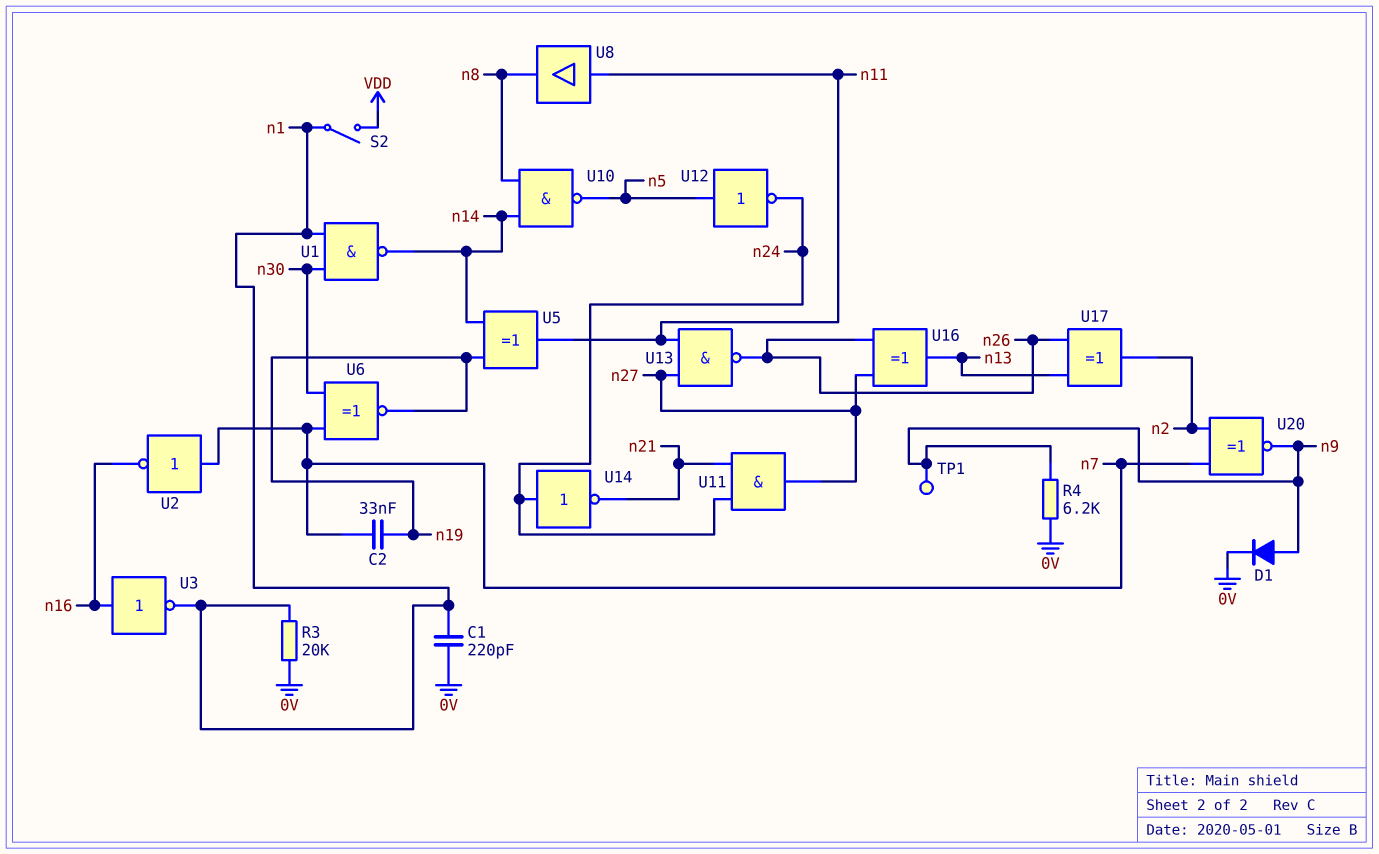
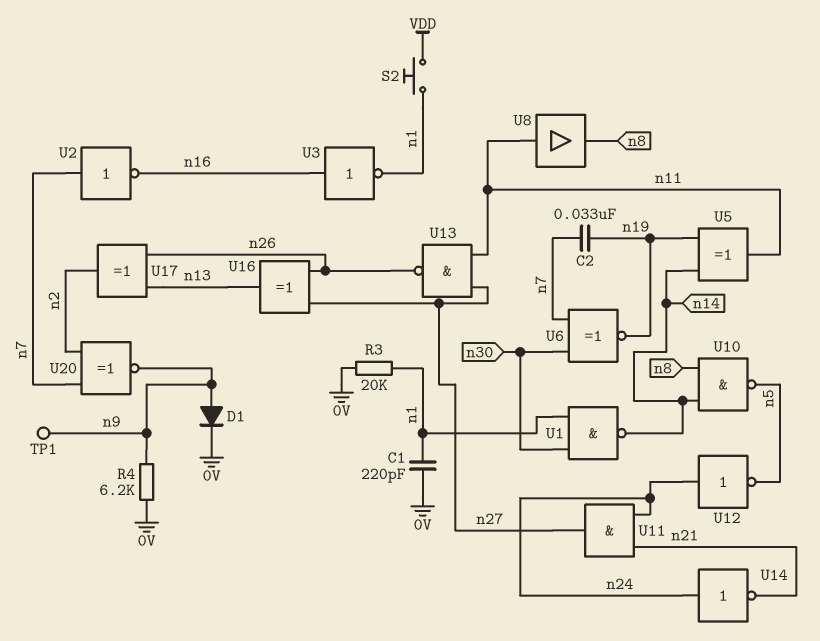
S2: switch (VDD, n1) -> button (VDD, n1)
U12: NOT (in n5, out n24) -> NOT (in n24, out n5)

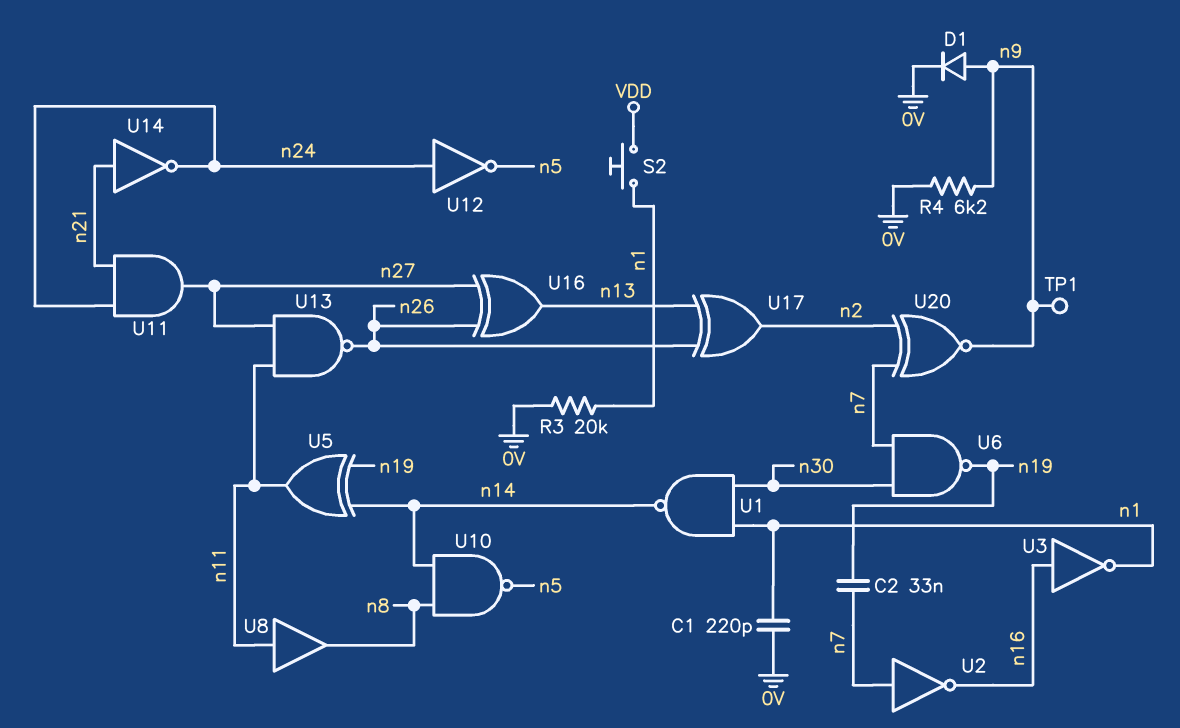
U6: XNOR (in n7, in n30, out n19) -> NAND (in n7, in n30, out n19)
U14: NOT (in n24, out n21) -> NOT (in n21, out n24)

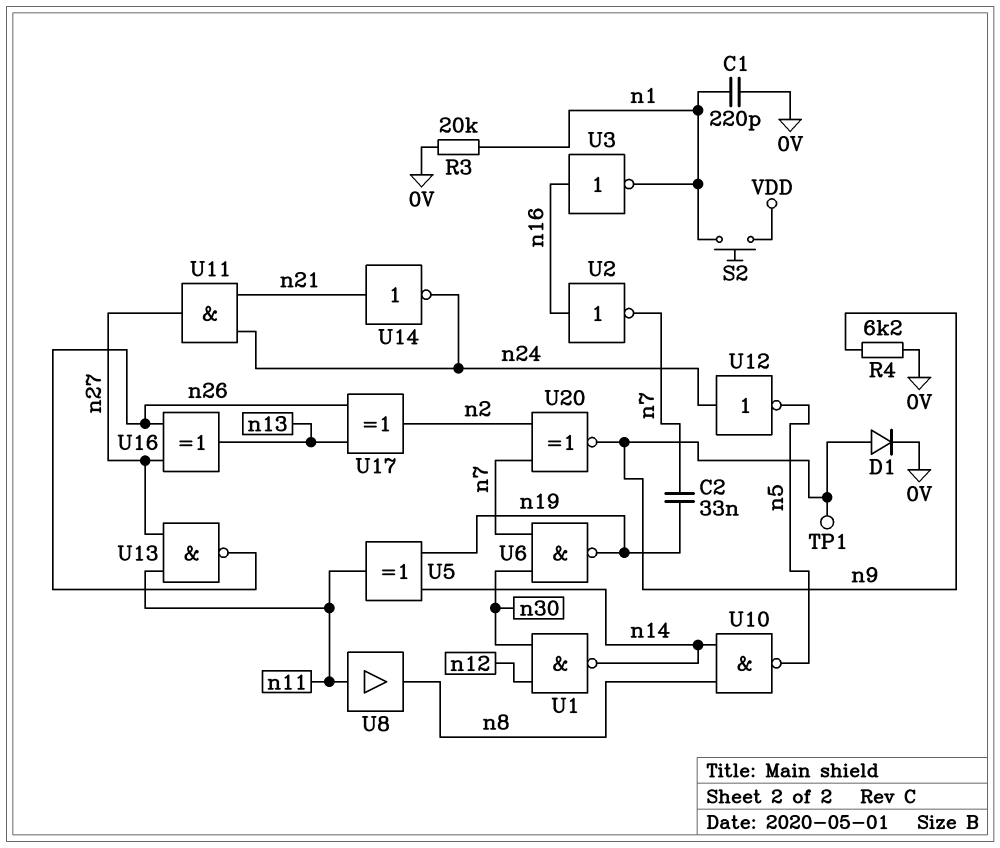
U1: NAND (in n1, in n30, out n14) -> NAND (in n12, in n30, out n14)
U2: NOT (in n7, out n16) -> NOT (in n16, out n7)

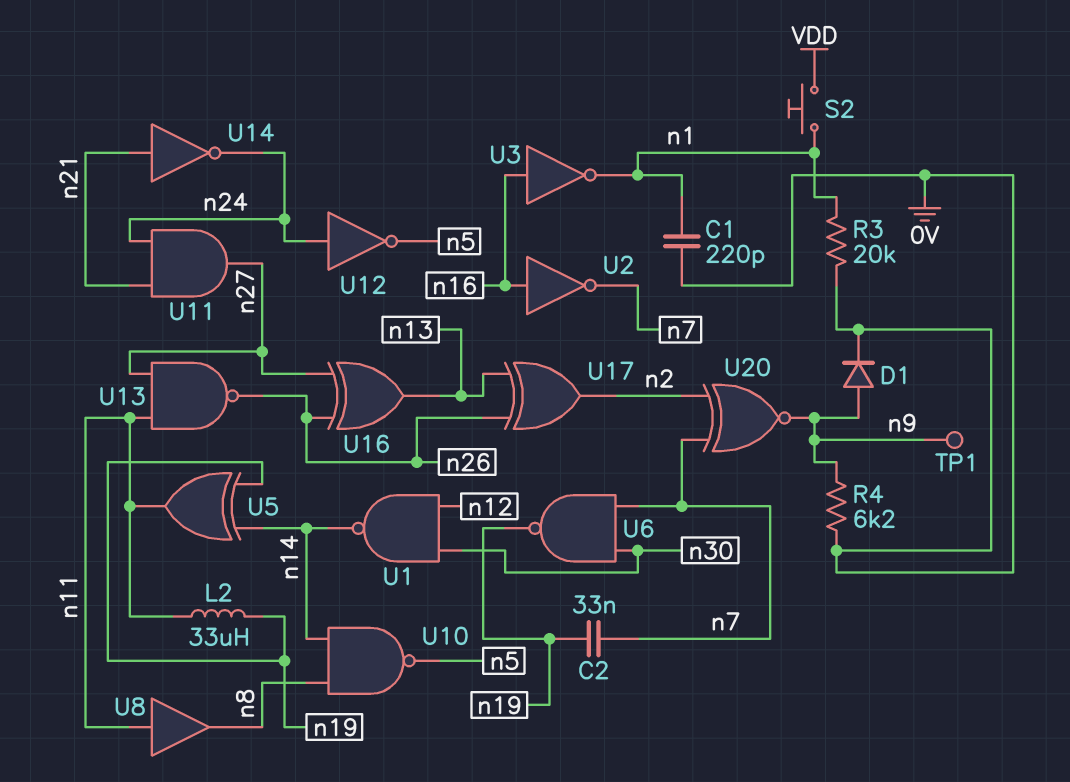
L2: none -> 33uH (n11, n19)

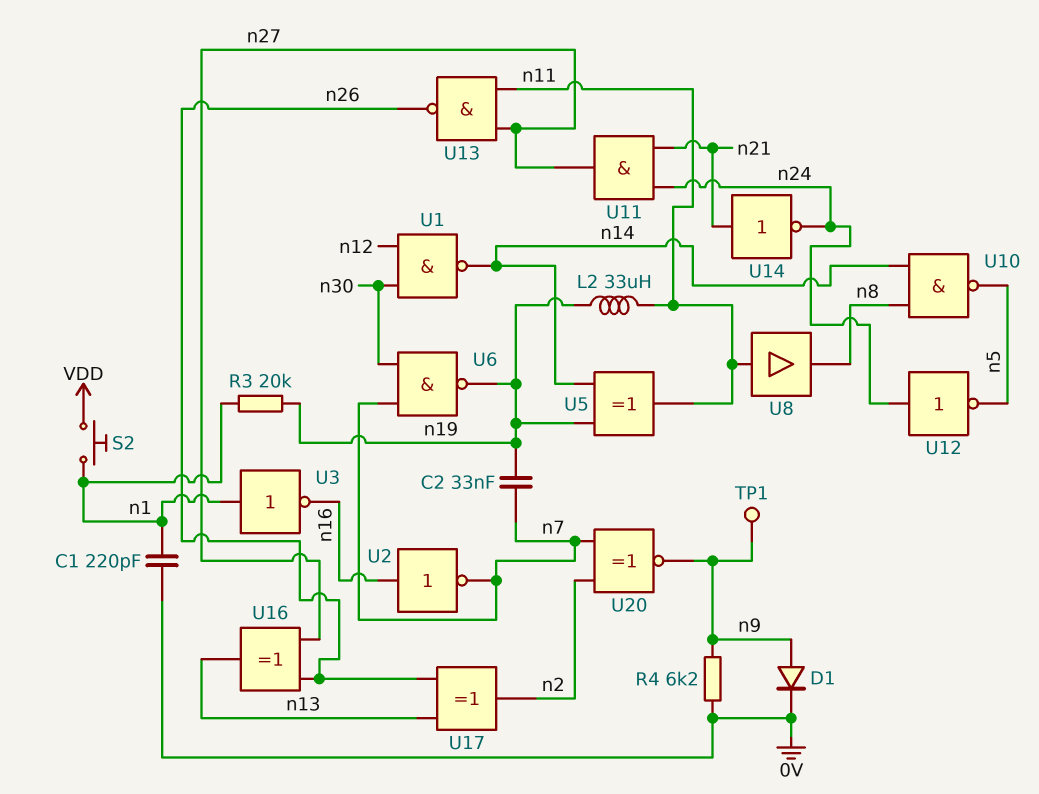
R3: 20k (0V, n1) -> 20k (n1, n19)
U3: NOT (in n16, out n1) -> NOT (in n1, out n16)

